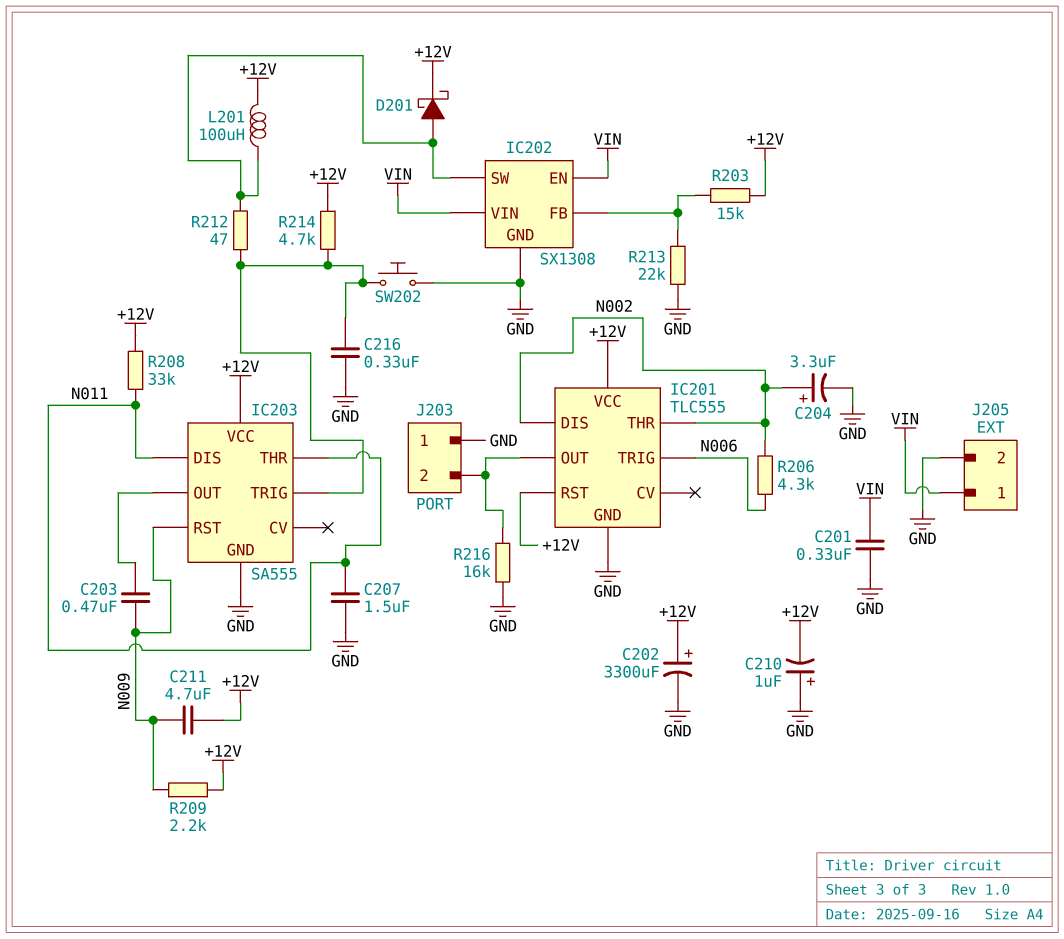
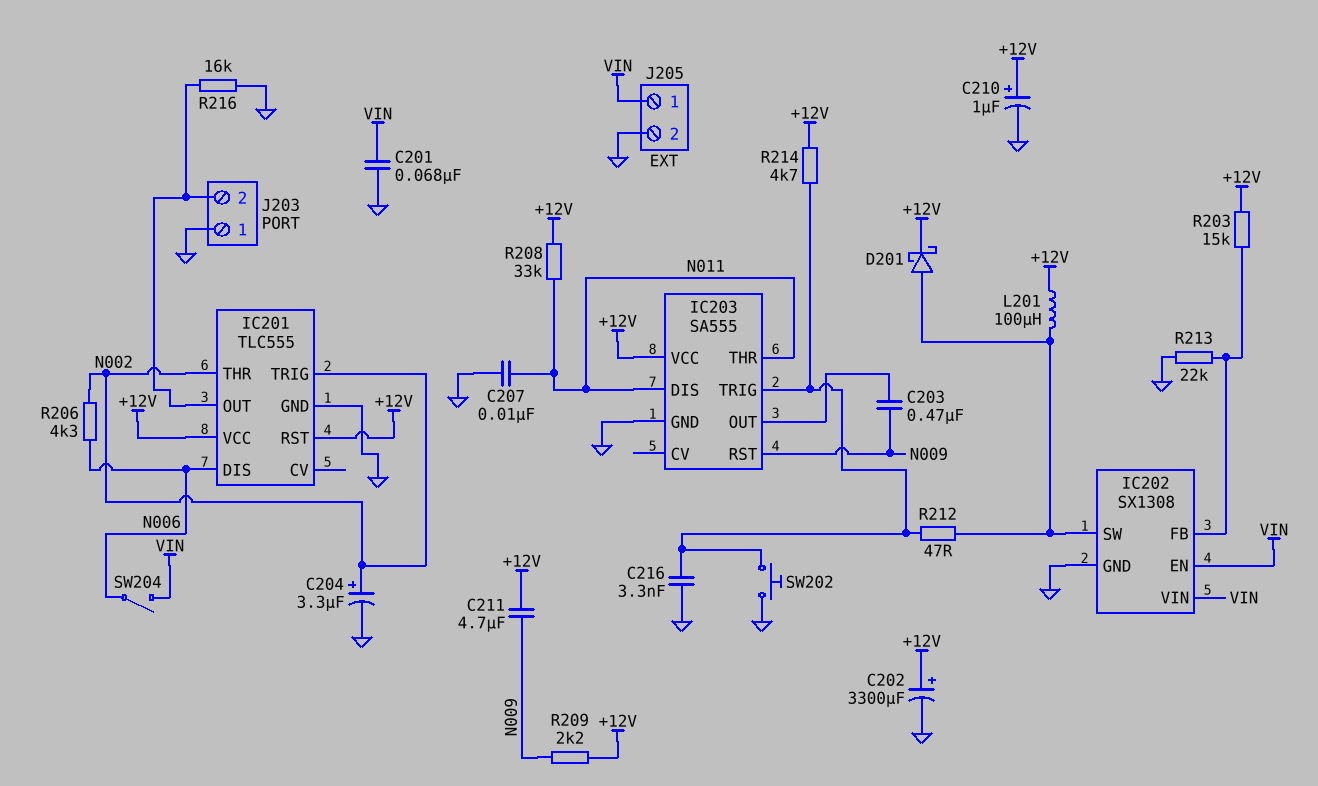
C201: 330nF (GND, VIN) -> 68nF (GND, VIN)
C207: 1.5uF (GND, N011) -> 10nF (GND, N011)
C210: 1uF (plus GND, minus +12V) -> 1uF (plus +12V, minus GND)
C216: 330nF (GND, IC203/TRIG) -> 3.3nF (GND, IC203/TRIG)
IC201 pin DIS: N002 -> N006
IC201 pin TRIG: N006 -> N002
SW204: none -> switch (N006, VIN)

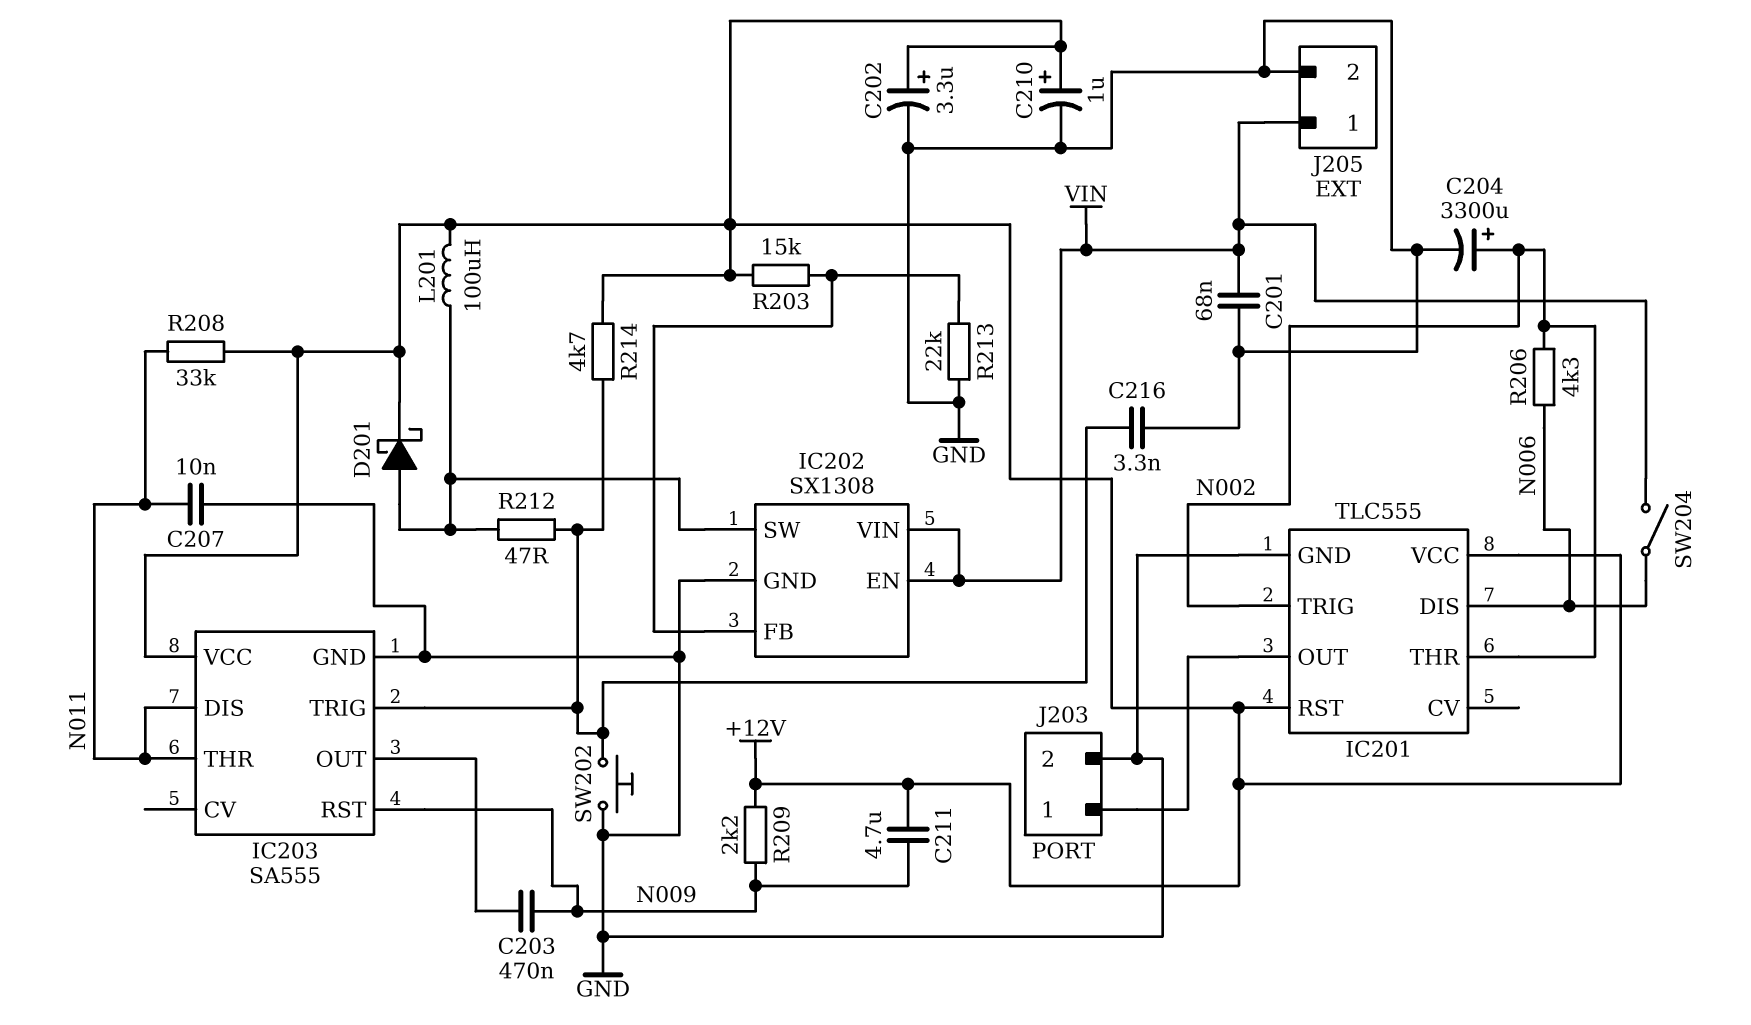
C202: 3300uF (plus +12V, minus GND) -> 3.3uF (plus +12V, minus GND)
C204: 3.3uF (plus N002, minus GND) -> 3300uF (plus N002, minus GND)
J203 pin 1: GND -> IC201/OUT
J203 pin 2: IC201/OUT -> GND
R216: 16k (GND, IC201/OUT) -> none

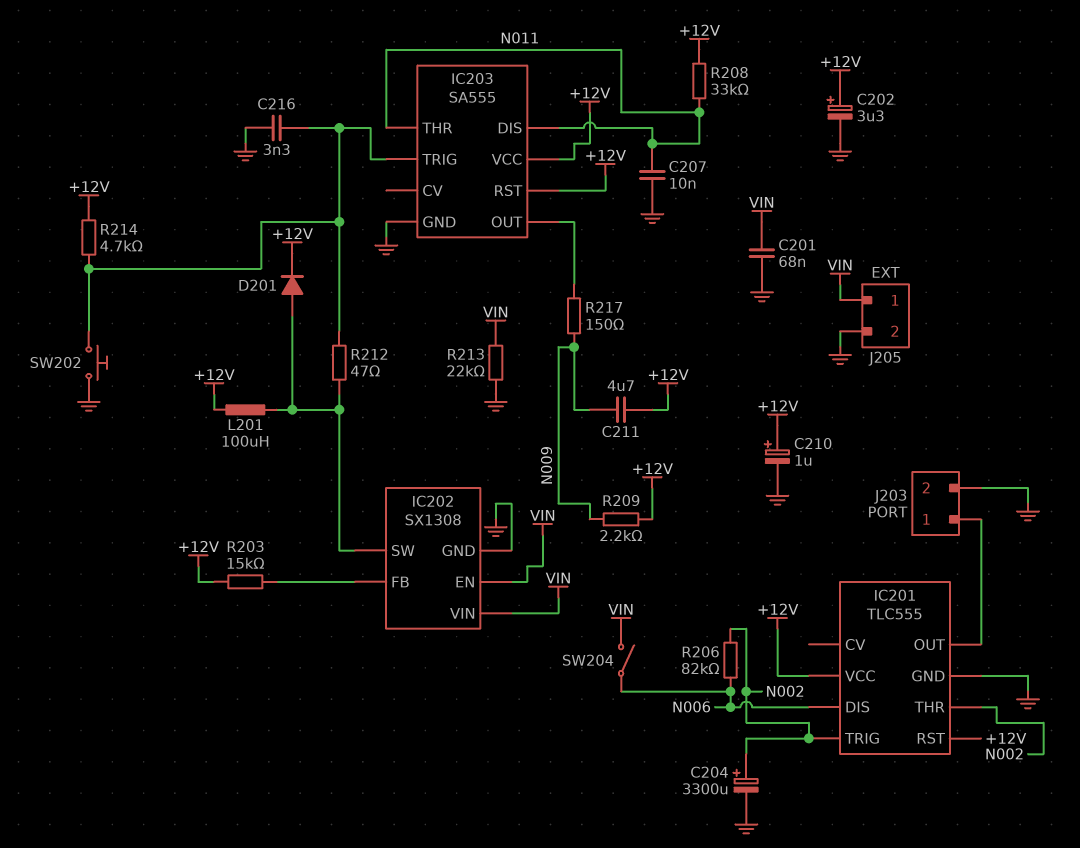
C203: 470nF (IC203/OUT, N009) -> none
D201: schottky (A IC202/SW, K +12V) -> diode (A IC202/SW, K +12V)
IC203 pin RST: N009 -> +12V
R206: 4.3k (N002, N006) -> 82k (N002, N006)
R213: 22k (GND, IC202/FB) -> 22k (GND, VIN)
R217: none -> 150 (IC203/OUT, N009)

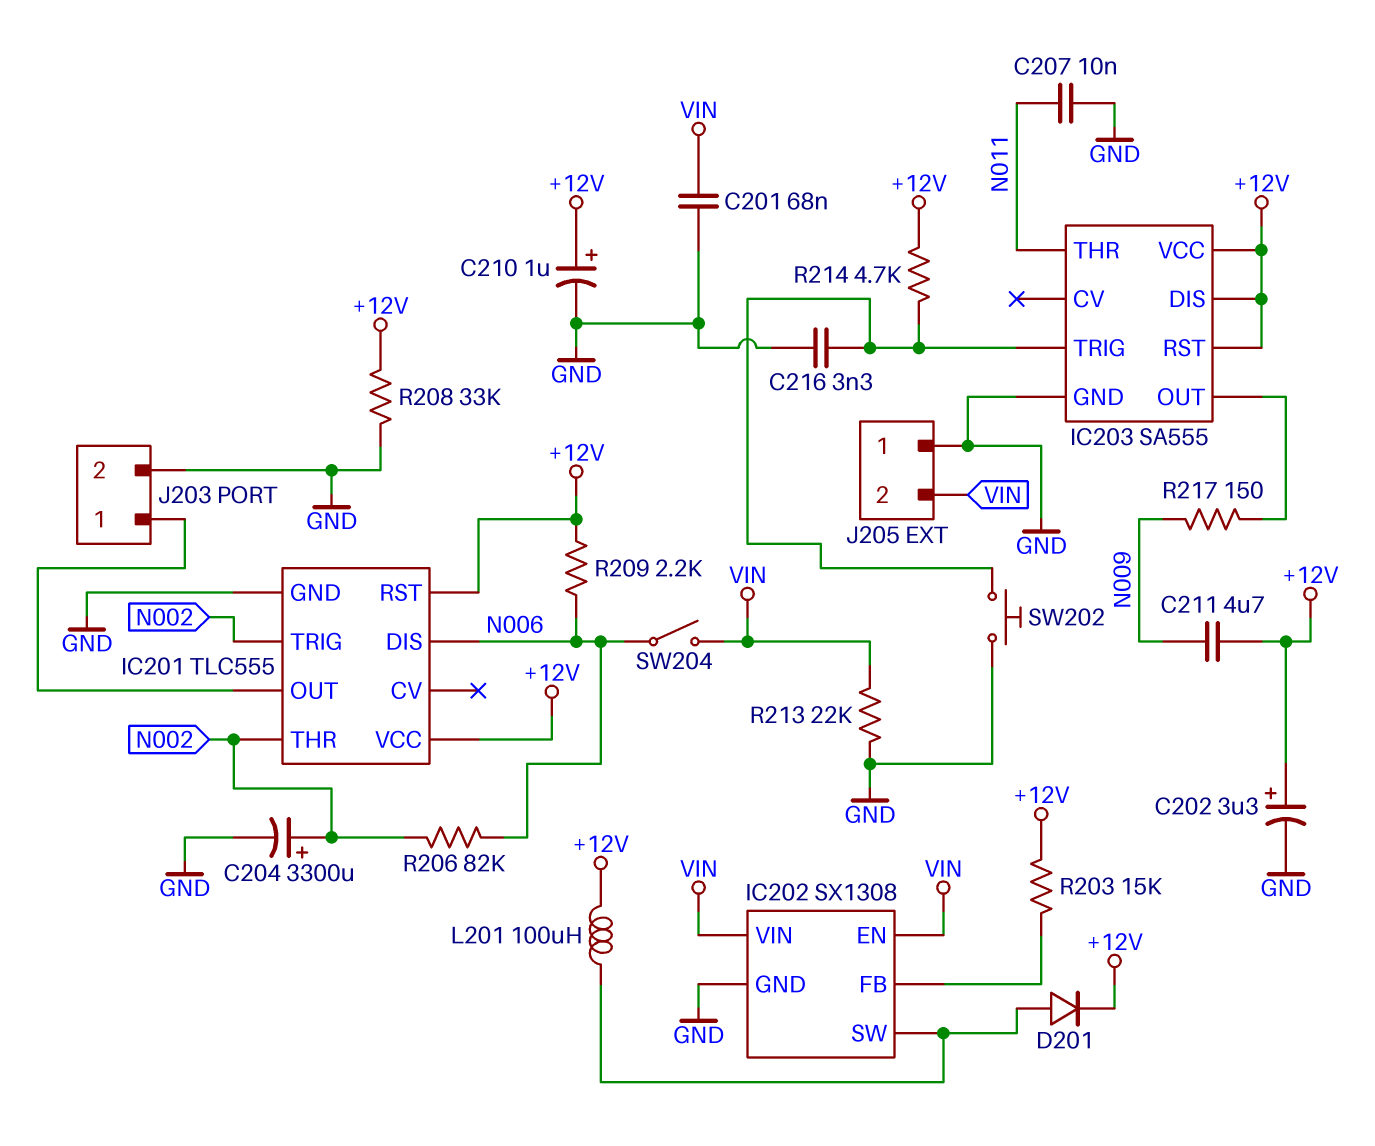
IC203 pin DIS: N011 -> +12V
J205 pin 1: VIN -> GND
J205 pin 2: GND -> VIN
R208: 33k (+12V, N011) -> 33k (+12V, GND)
R209: 2.2k (+12V, N009) -> 2.2k (+12V, N006)
R212: 47 (IC202/SW, IC203/TRIG) -> none

